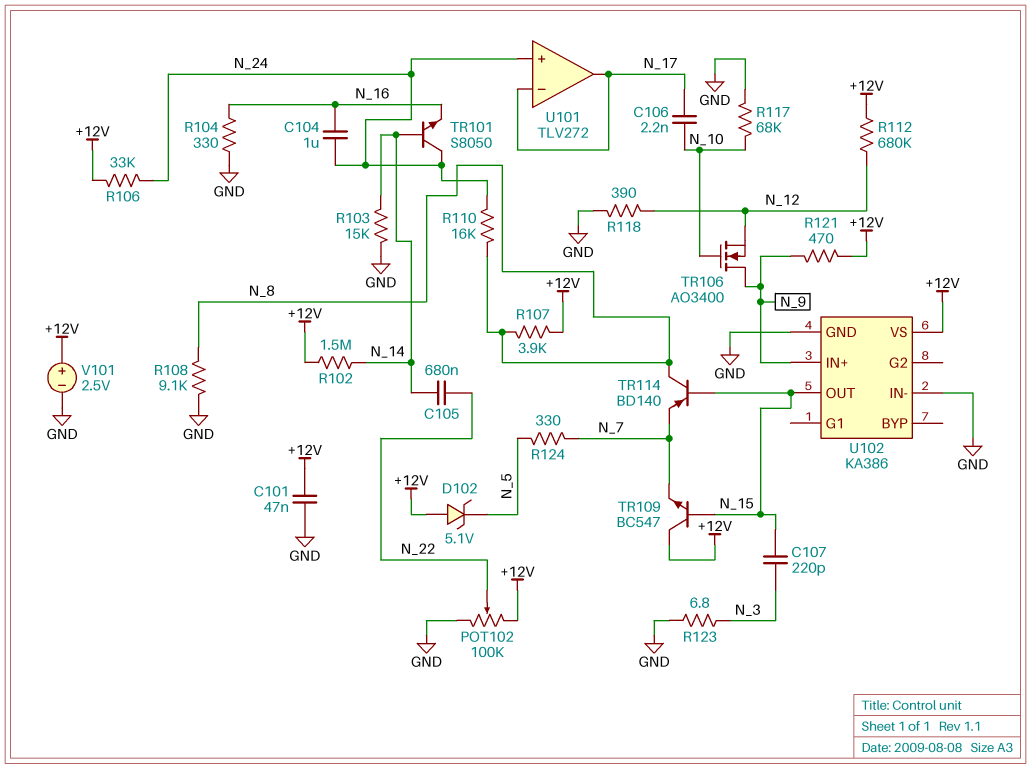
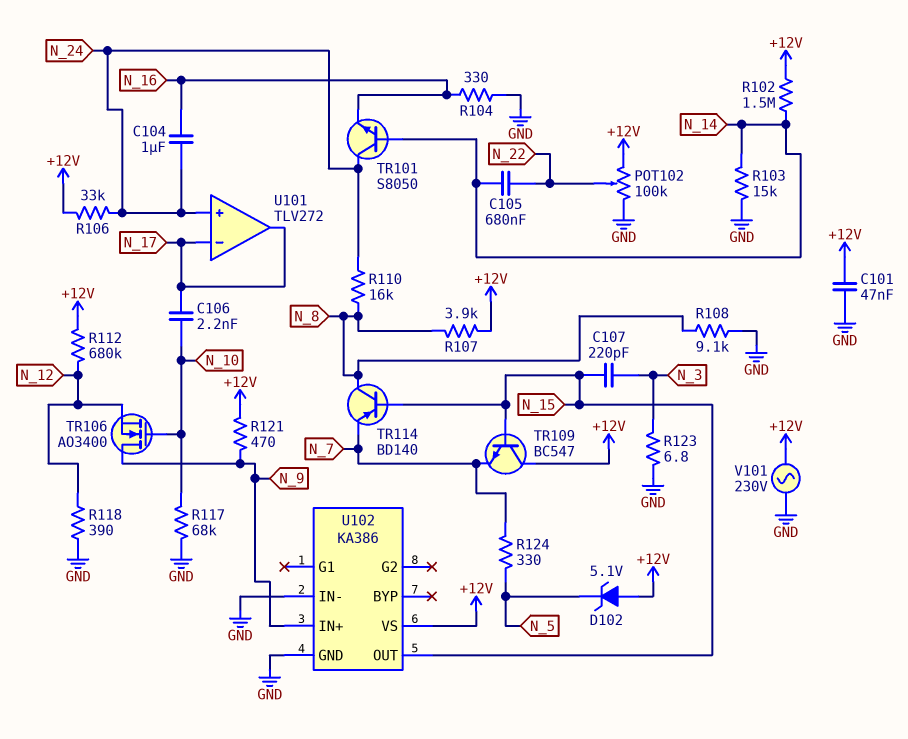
V101: 2.5V (plus +12V, minus GND) -> AC 230V (+12V, GND)

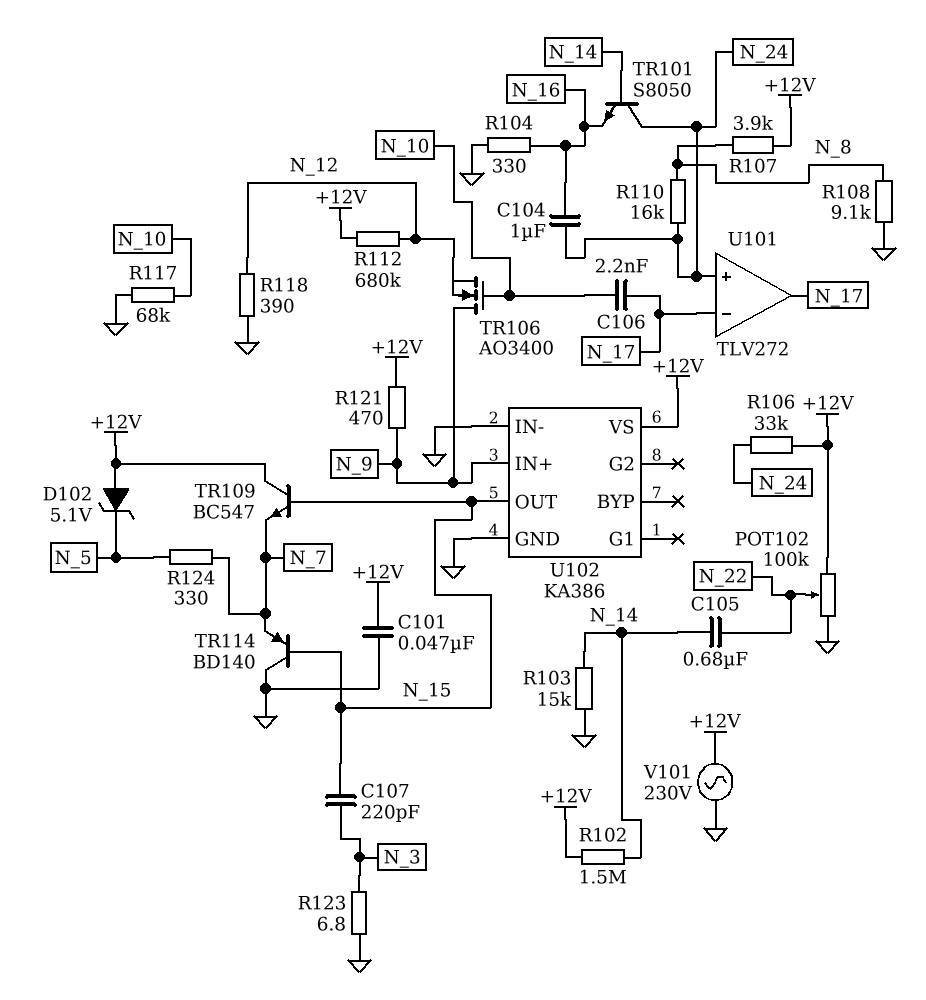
TR114: PNP BD140 (B N_15, C N_8, E N_7) -> PNP BD140 (B N_15, C GND, E N_7)

